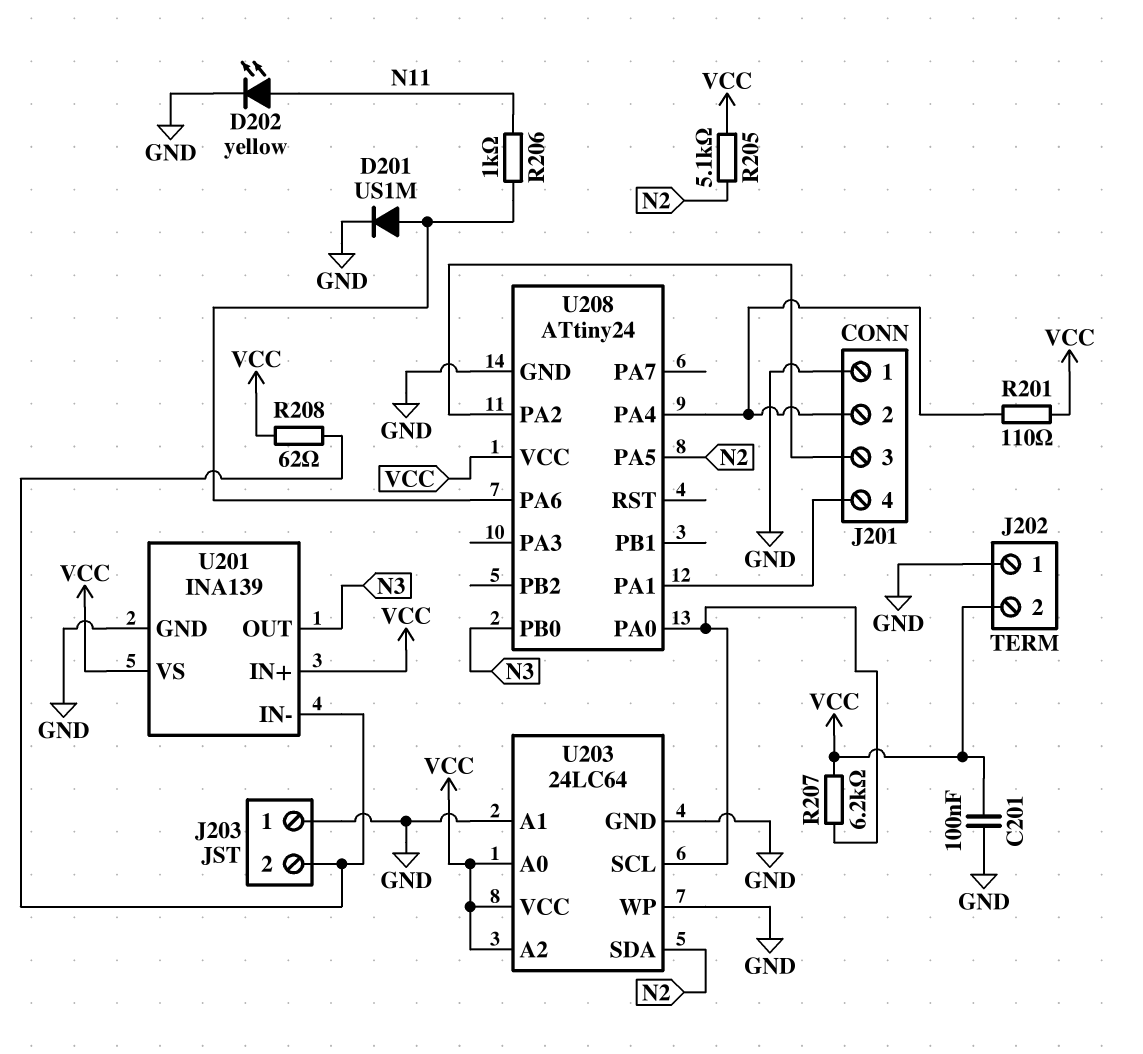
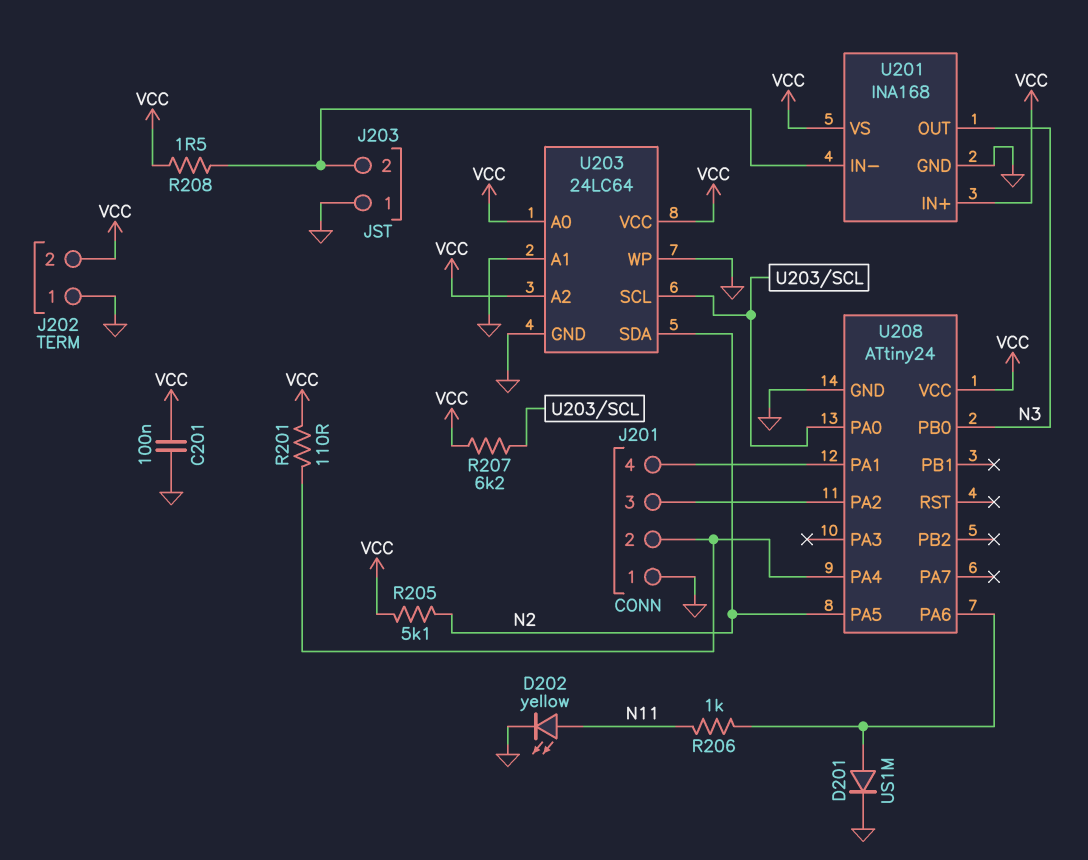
R208: 62 (J203/2, VCC) -> 1.5 (J203/2, VCC)
U201: INA139 -> INA168

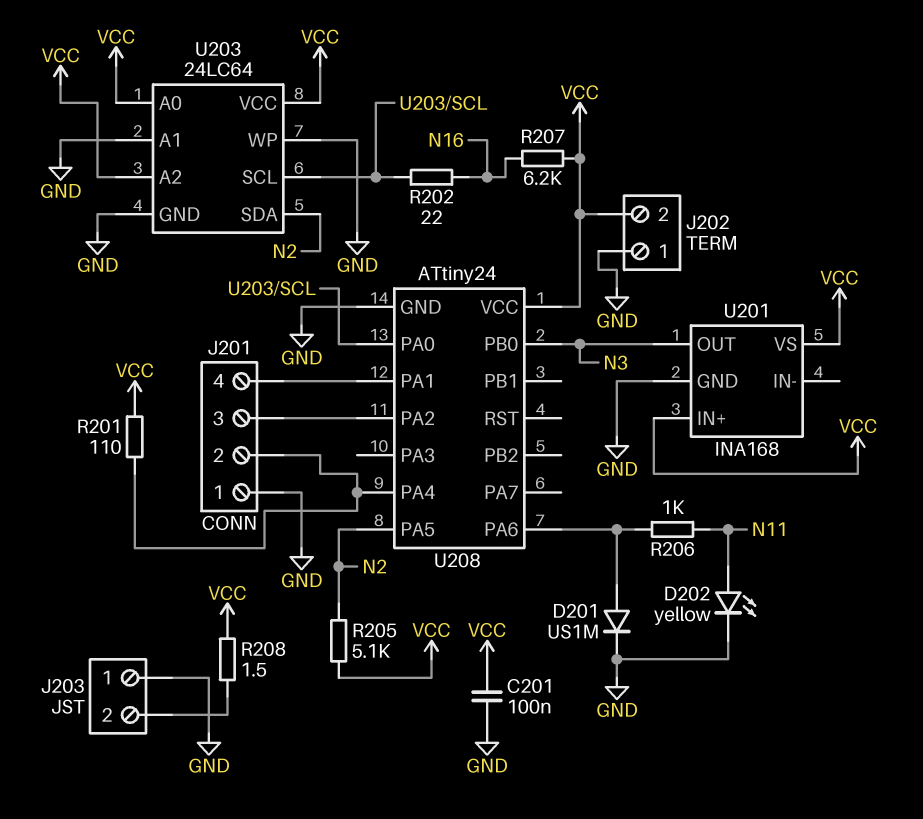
R202: none -> 22 (N16, U203/SCL)
R207: 6.2k (U203/SCL, VCC) -> 6.2k (N16, VCC)
U201 pin IN-: J203/2 -> none

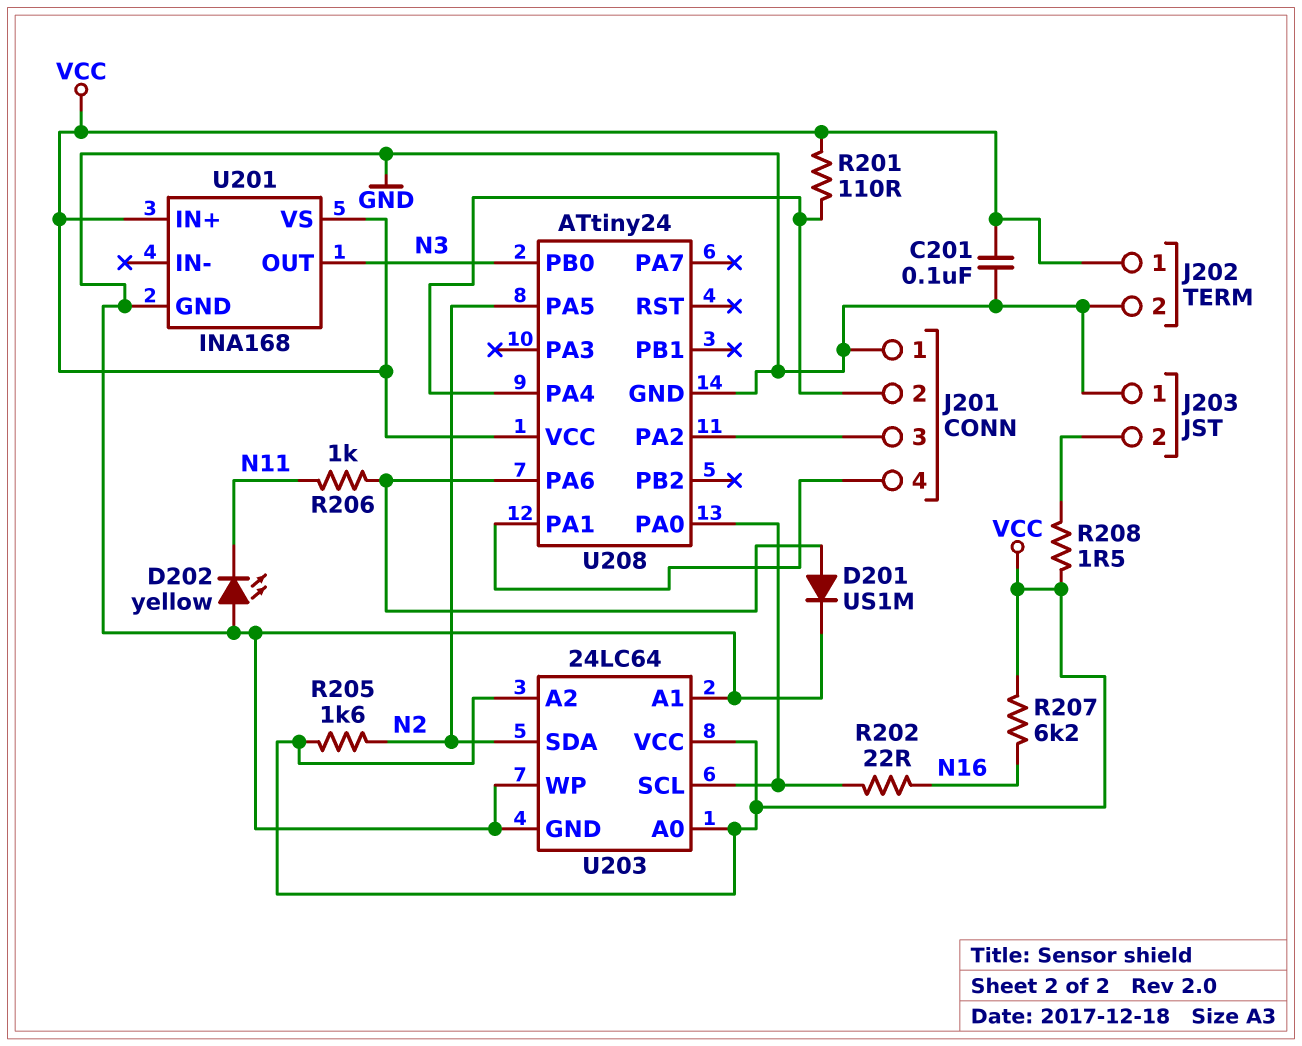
D202: LED yellow (A N11, K GND) -> LED yellow (A GND, K N11)
J202 pin 1: GND -> VCC
J202 pin 2: VCC -> GND
R205: 5.1k (N2, VCC) -> 1.6k (N2, VCC)

